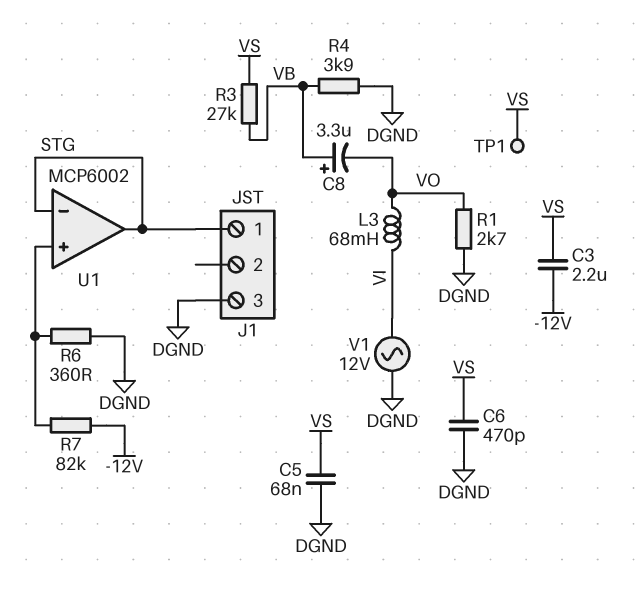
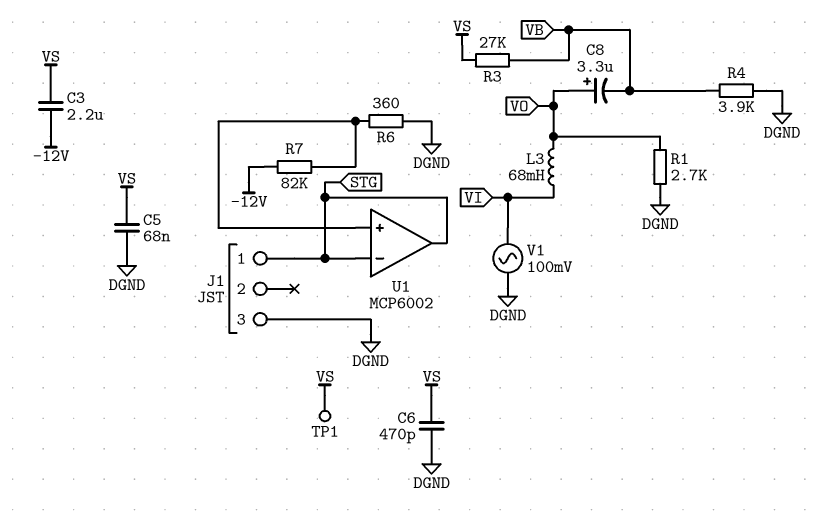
C8: 3.3uF (plus VB, minus VO) -> 3.3uF (plus VO, minus VB)
V1: AC 12V (DGND, VI) -> AC 100mV (DGND, VI)

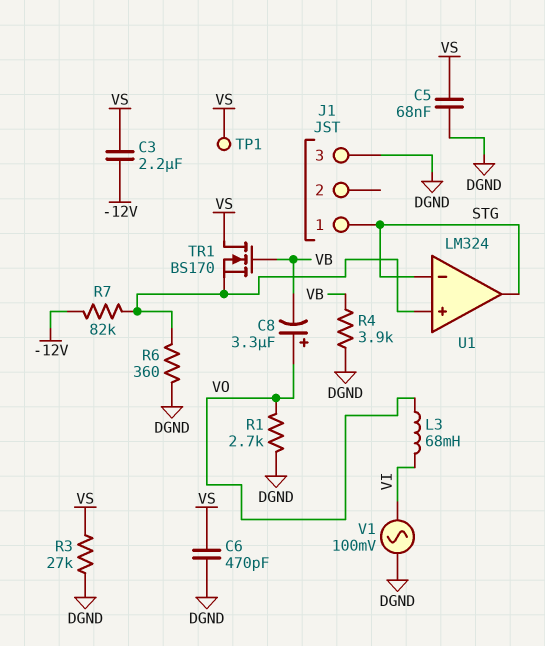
R3: 27k (VB, VS) -> 27k (DGND, VS)
TR1: none -> NMOS BS170 (G VB, D VS, S U1/in+)
U1: MCP6002 -> LM324

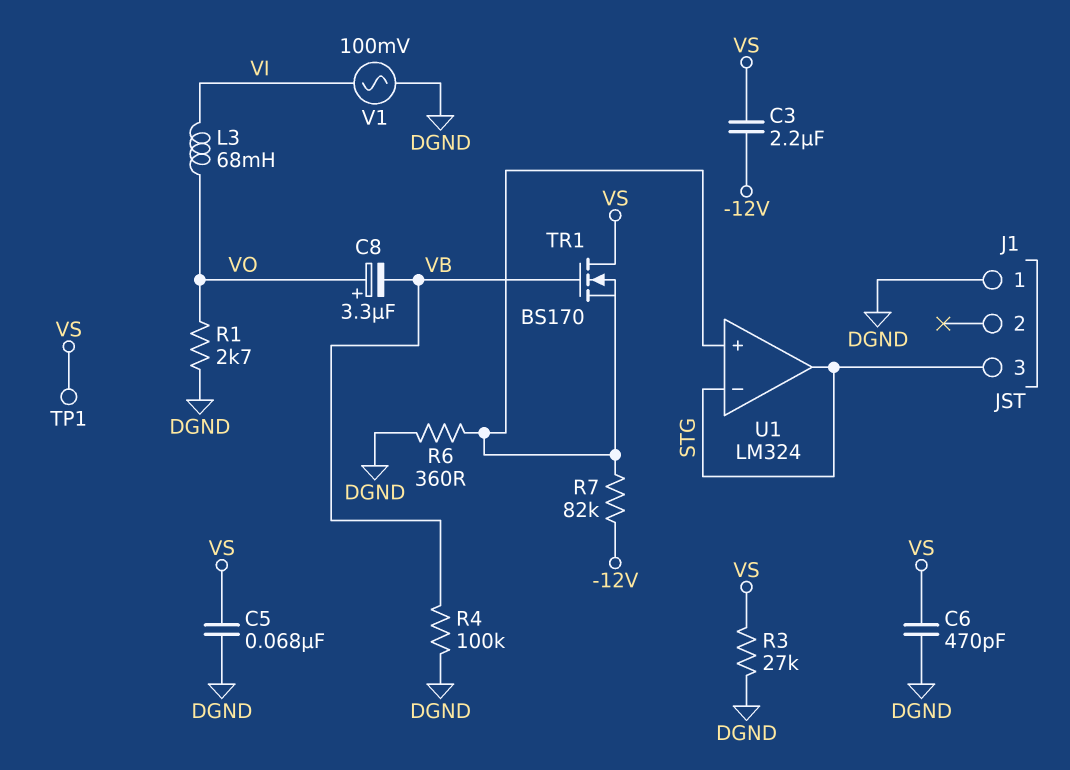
J1 pin 1: STG -> DGND
J1 pin 3: DGND -> STG
R4: 3.9k (DGND, VB) -> 100k (DGND, VB)

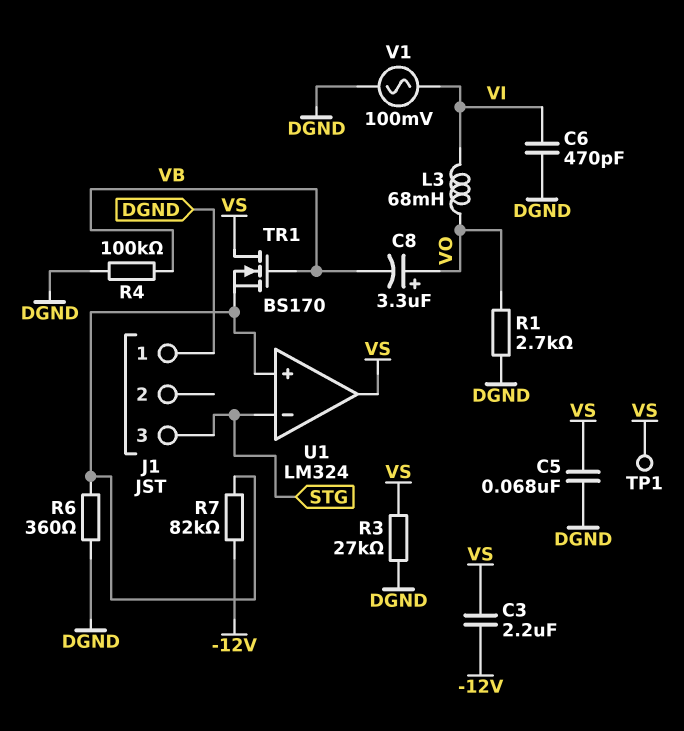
C6: 470pF (DGND, VS) -> 470pF (DGND, VI)
U1 pin out: STG -> VS

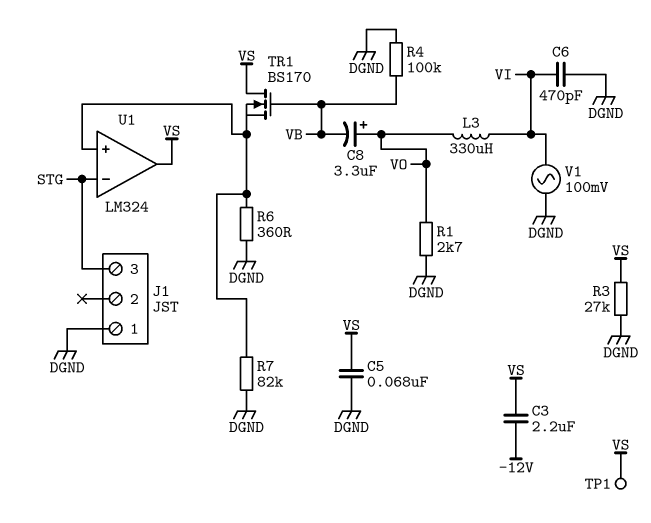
L3: 68mH (VI, VO) -> 330uH (VI, VO)
R7: 82k (-12V, U1/in+) -> 82k (DGND, U1/in+)

